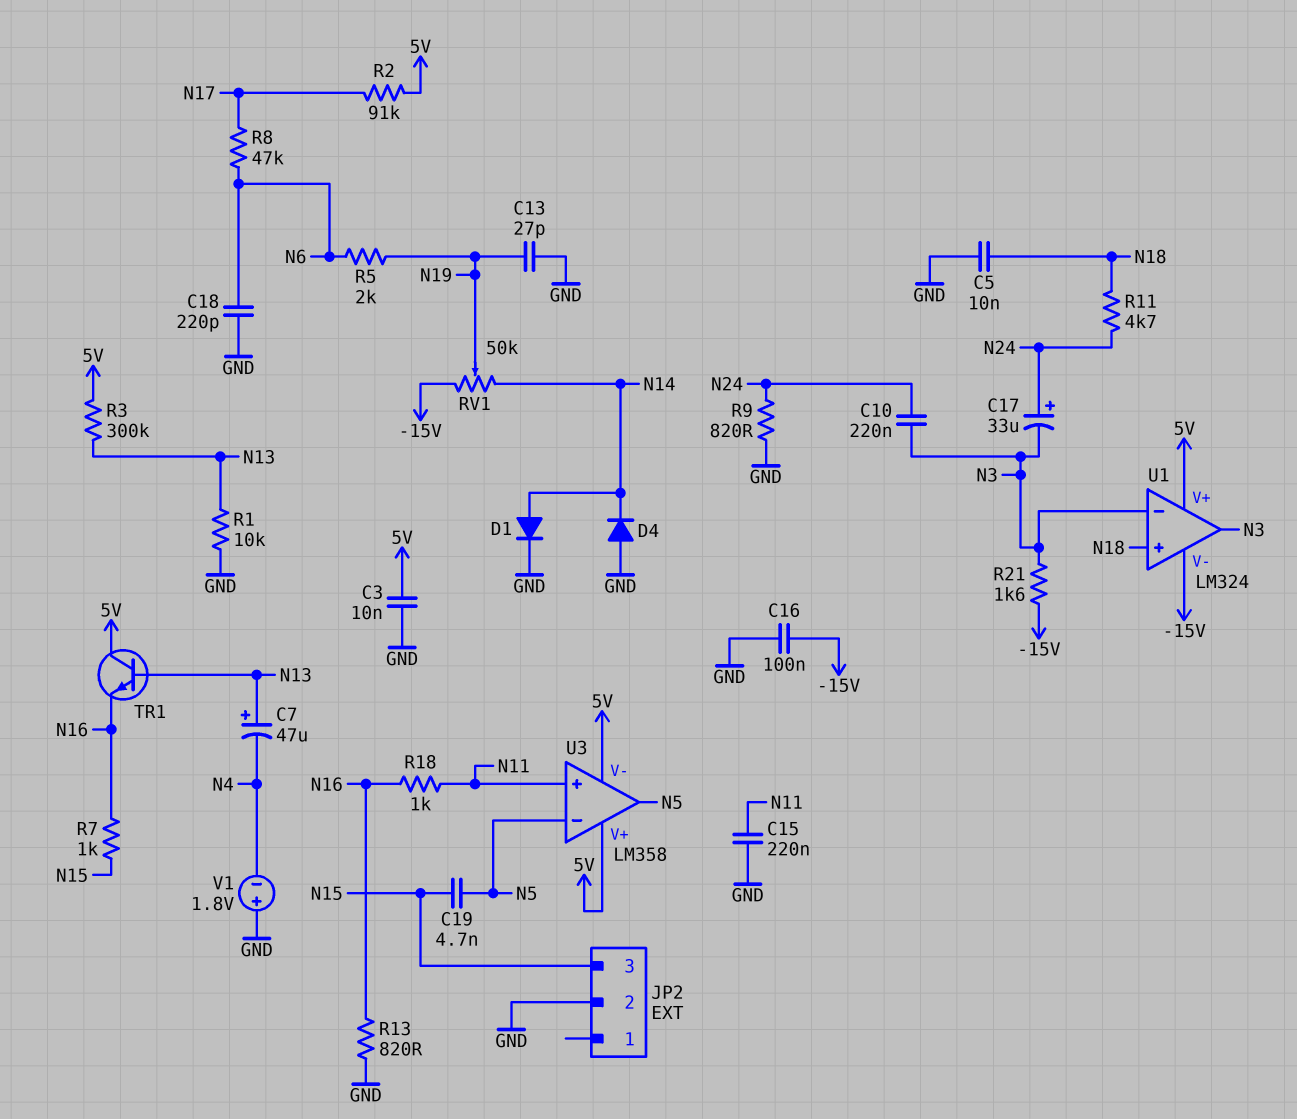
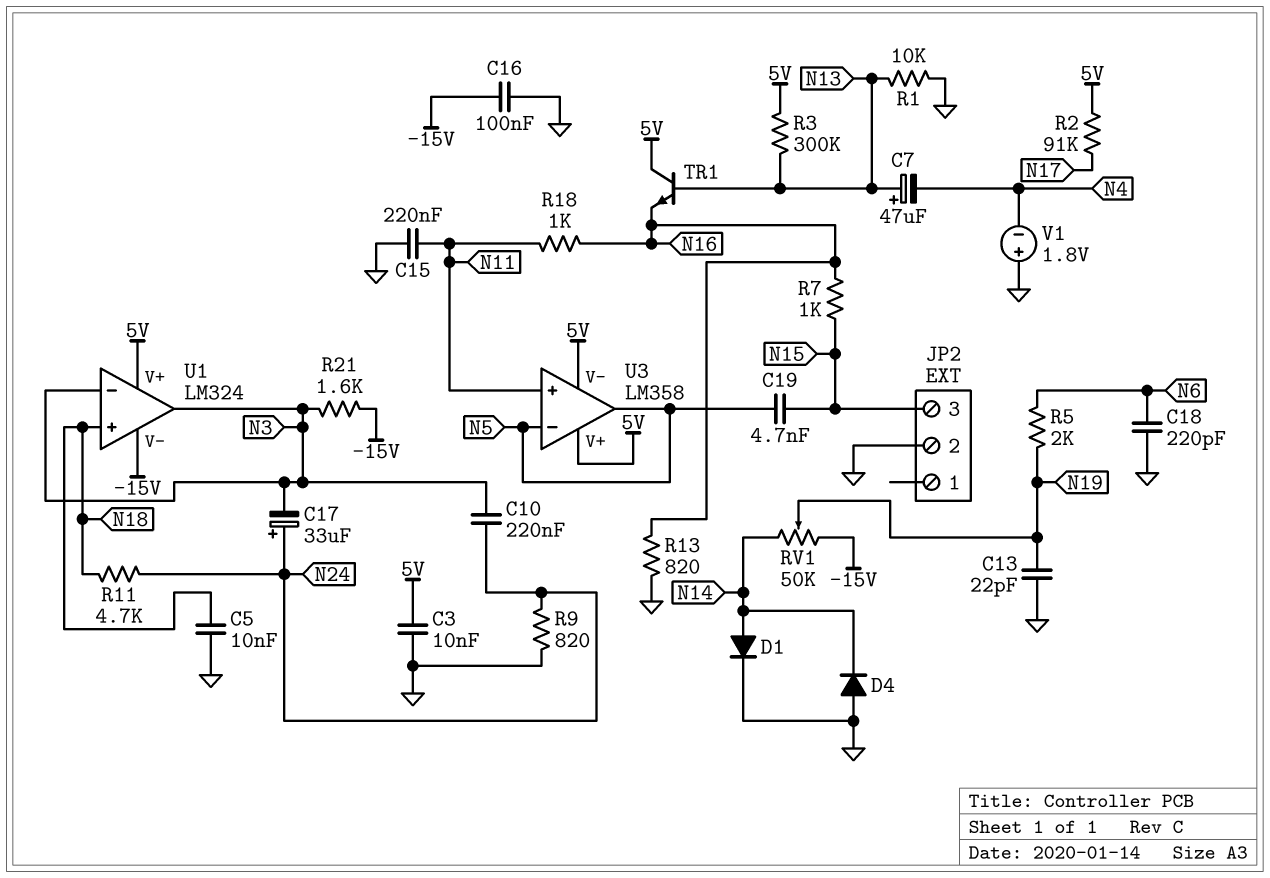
C13: 27pF (GND, N19) -> 22pF (GND, N19)
R8: 47k (N6, N17) -> none

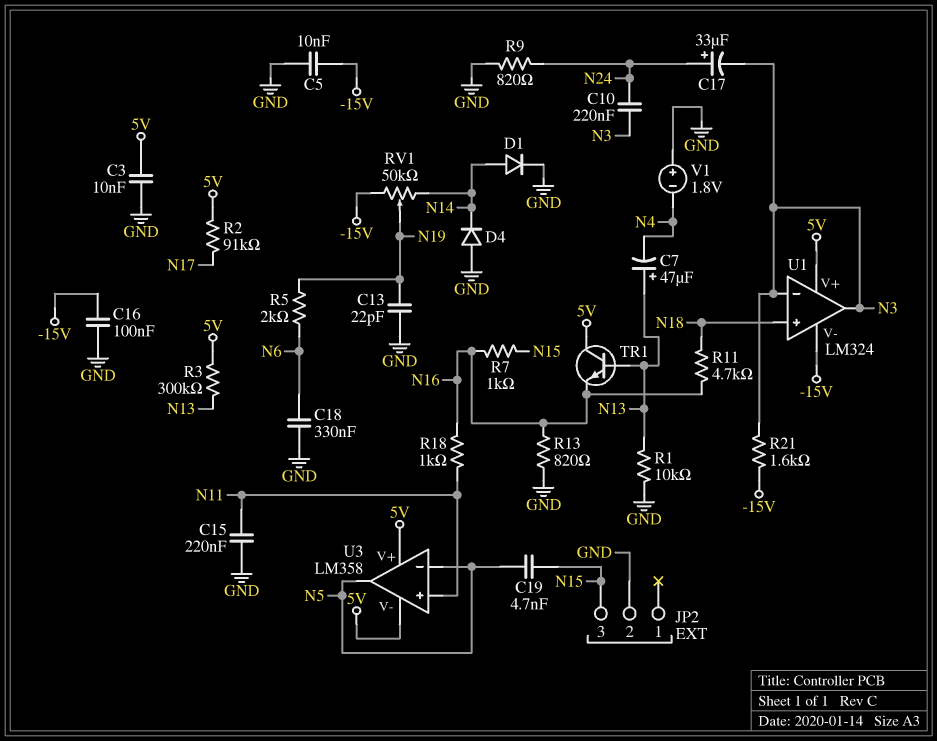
C5: 10nF (GND, N18) -> 10nF (-15V, GND)
C18: 220pF (GND, N6) -> 330nF (GND, N6)
R11: 4.7k (N18, N24) -> 4.7k (N16, N18)

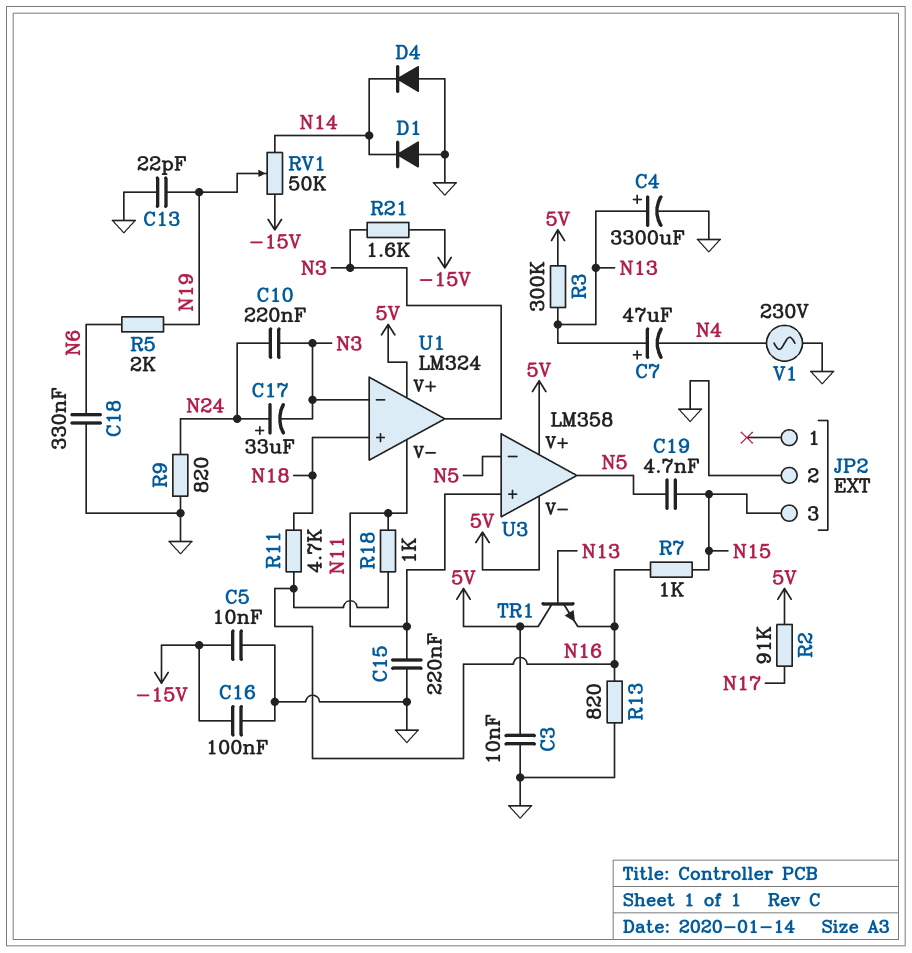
C4: none -> 3300uF (plus N13, minus GND)
D1: diode (A N14, K GND) -> diode (A GND, K N14)
R1: 10k (GND, N13) -> none
U1 pin V-: -15V -> N11
V1: 1.8V (plus GND, minus N4) -> AC 230V (GND, N4)

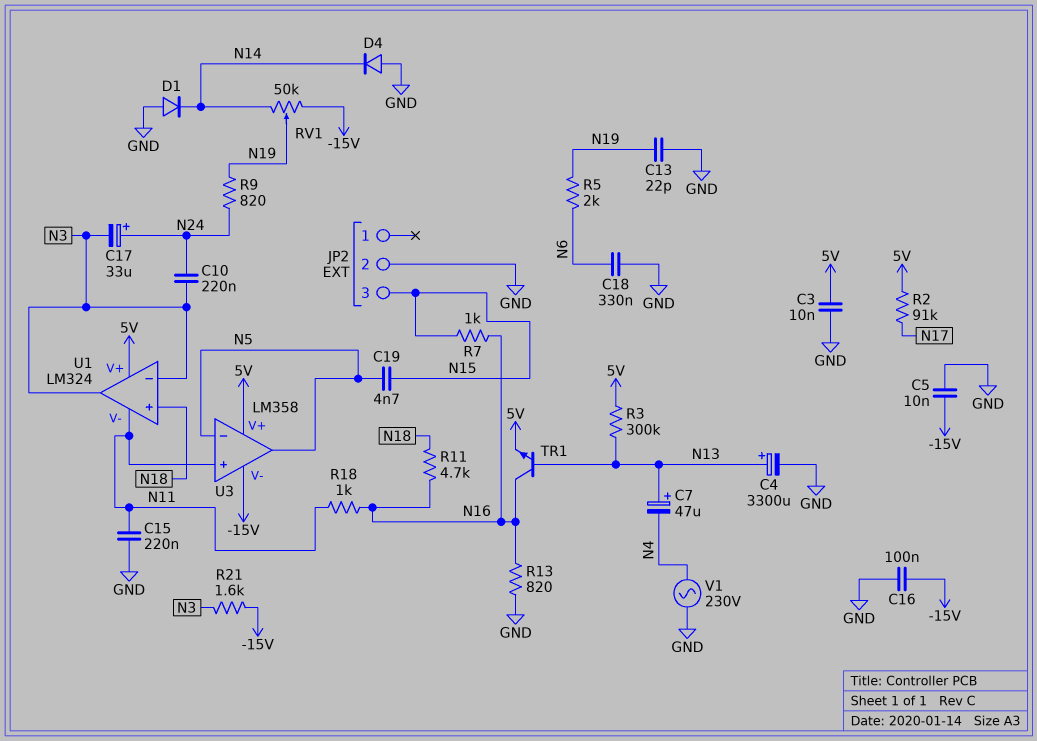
R9: 820 (GND, N24) -> 820 (N19, N24)
TR1: NPN (B N13, C 5V, E N16) -> NPN (B N13, C N16, E 5V)
U3 pin V-: 5V -> -15V

